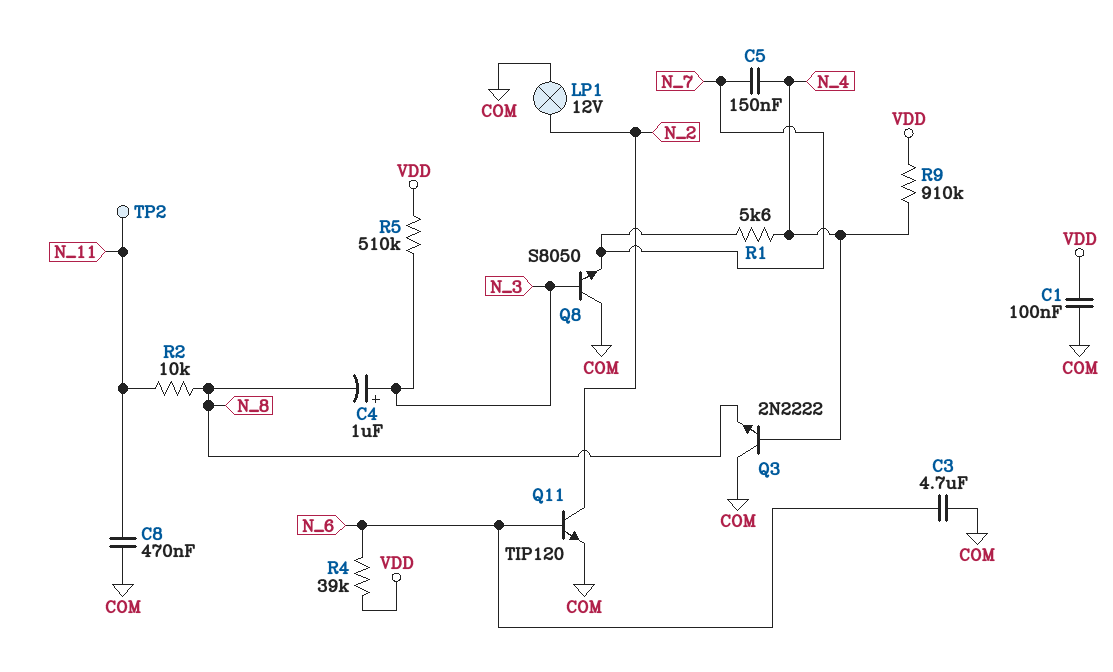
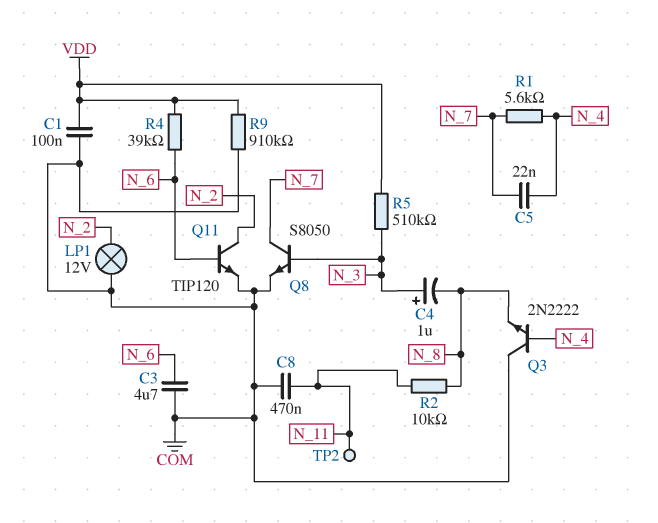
C5: 150nF (N_4, N_7) -> 22nF (N_4, N_7)
Q8: NPN S8050 (B N_3, C COM, E N_7) -> NPN S8050 (B N_3, C N_7, E COM)
R9: 910k (N_4, VDD) -> 910k (COM, VDD)

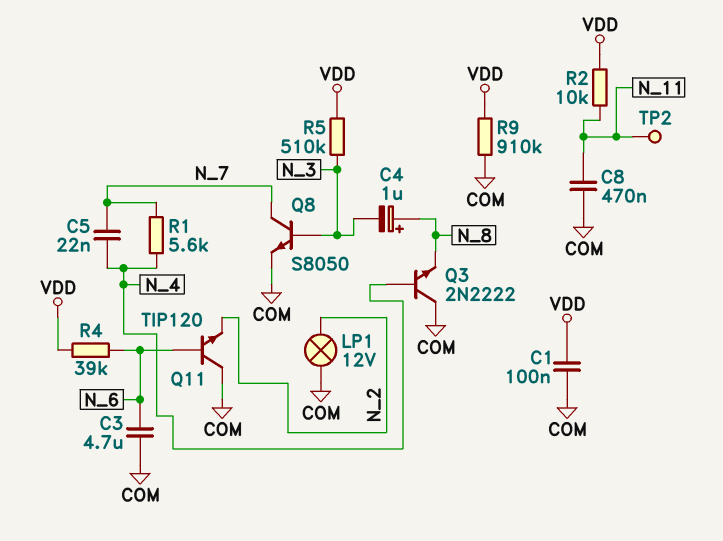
C4: 1uF (plus N_3, minus N_8) -> 1uF (plus N_8, minus N_3)
Q11: NPN TIP120 (B N_6, C N_2, E COM) -> NPN TIP120 (B N_6, C COM, E N_2)
R2: 10k (N_8, N_11) -> 10k (N_11, VDD)

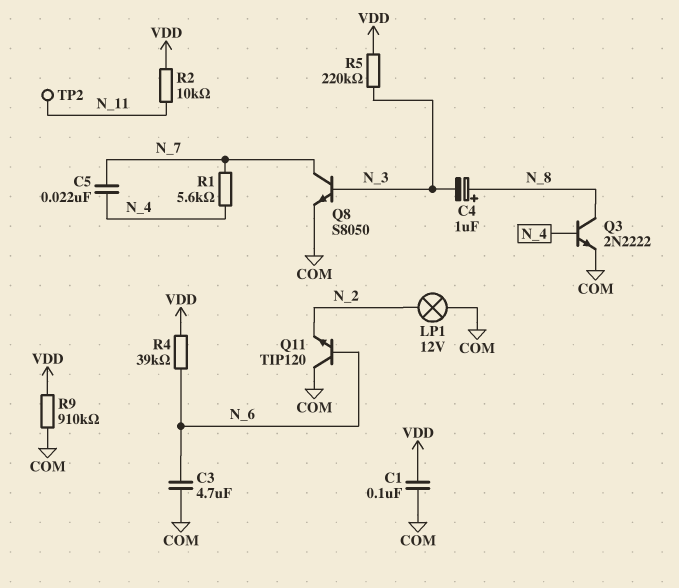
C8: 470nF (COM, N_11) -> none
Q3: NPN 2N2222 (B N_4, C COM, E N_8) -> NPN 2N2222 (B N_4, C N_8, E COM)
R5: 510k (N_3, VDD) -> 220k (N_3, VDD)

